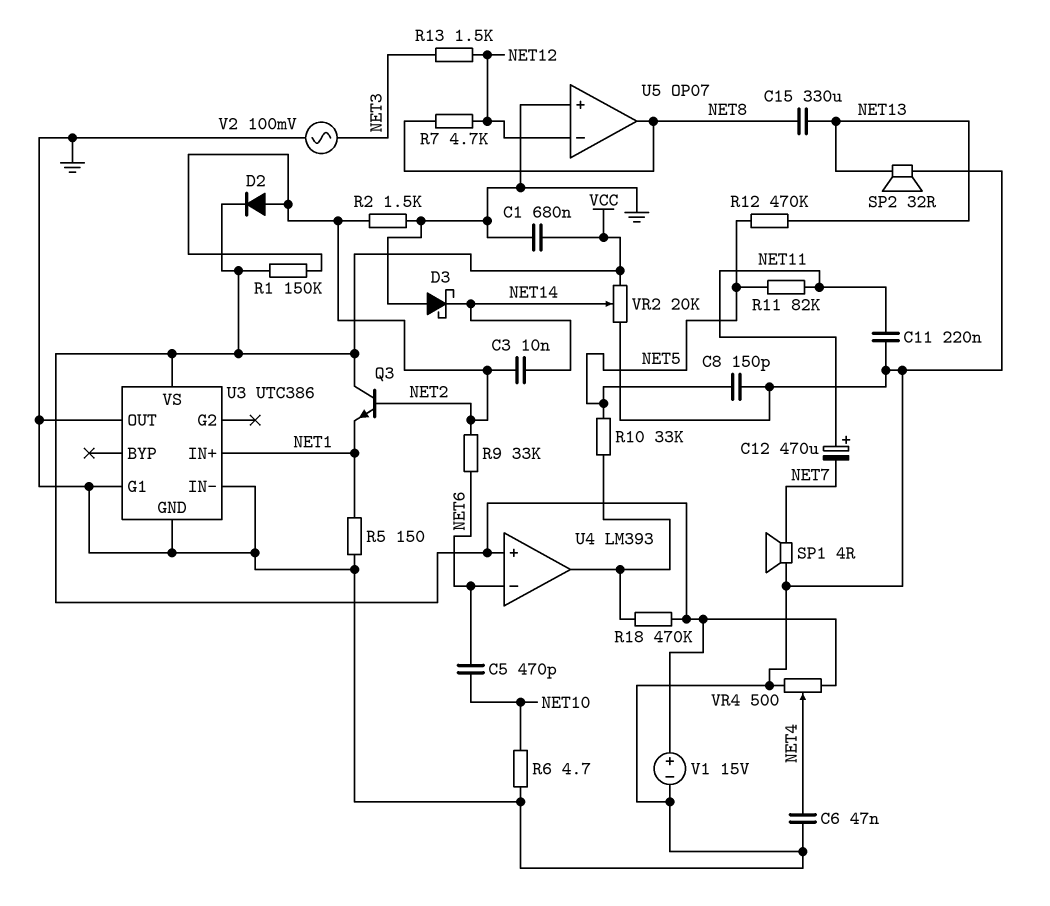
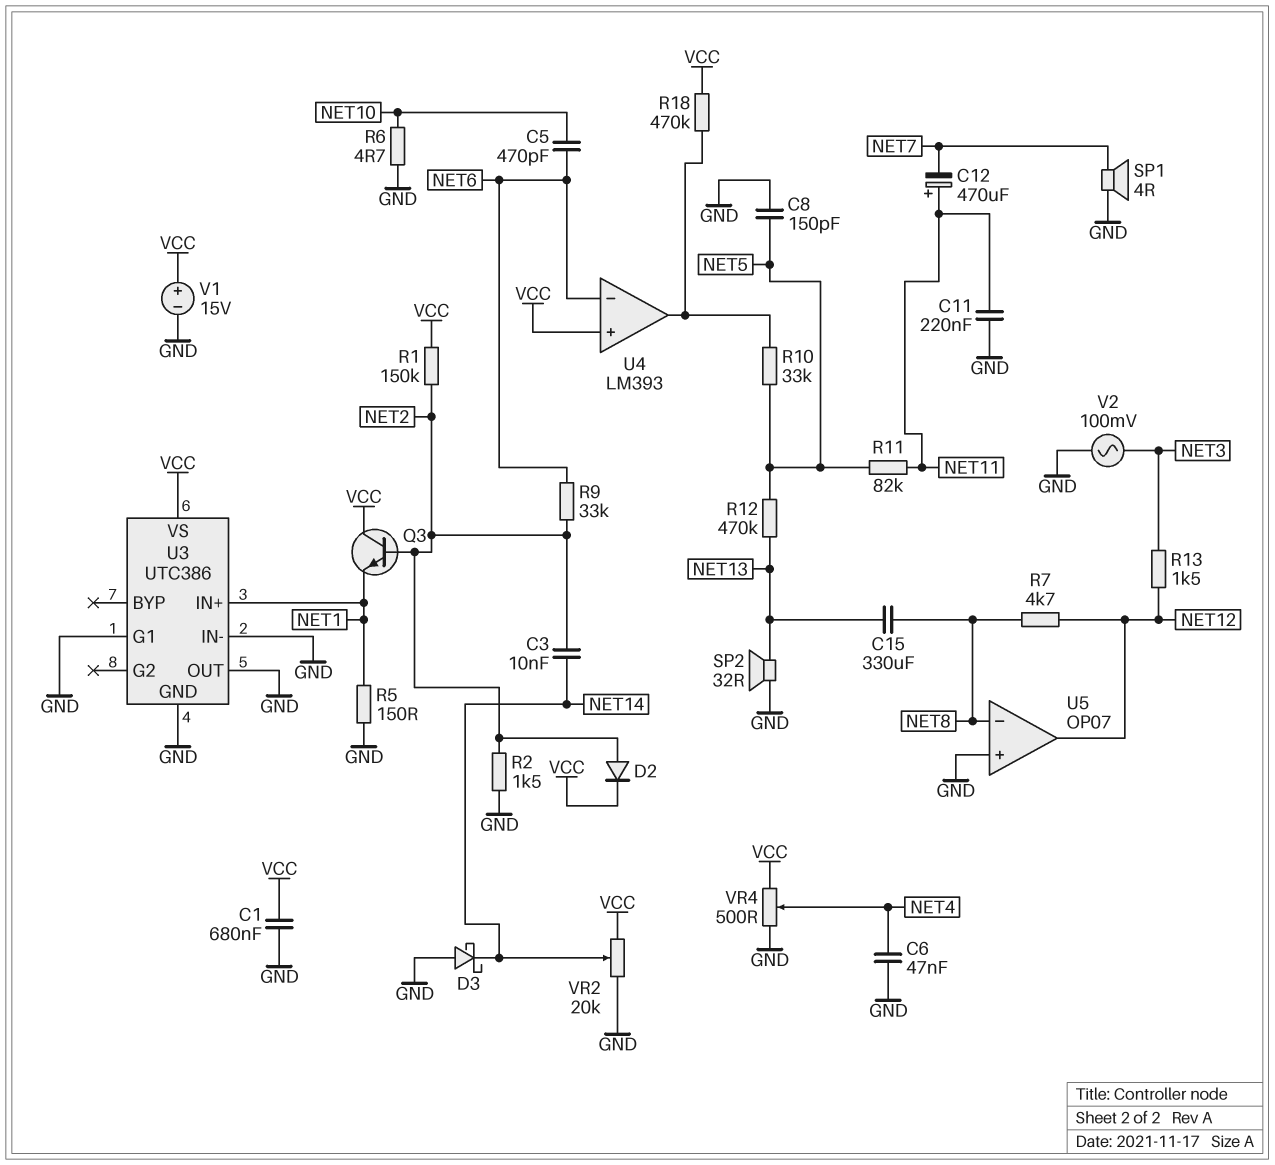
U5 pin in-: NET12 -> NET8
U5 pin out: NET8 -> NET12

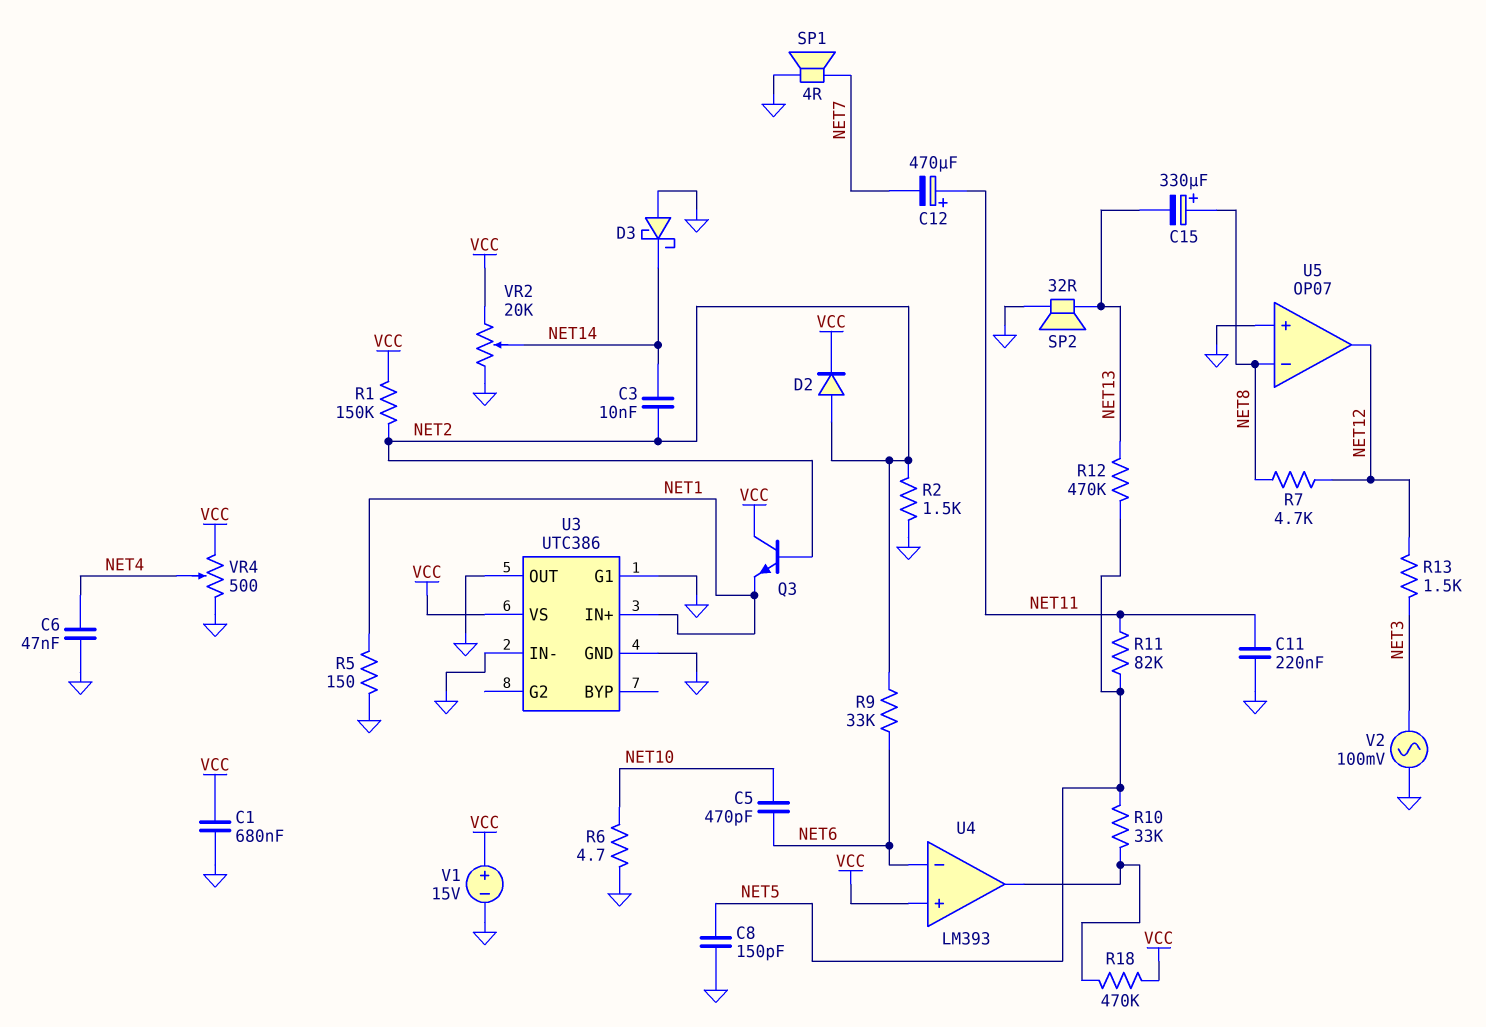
C15: 330uF (NET8, NET13) -> 330uF (plus NET8, minus NET13)

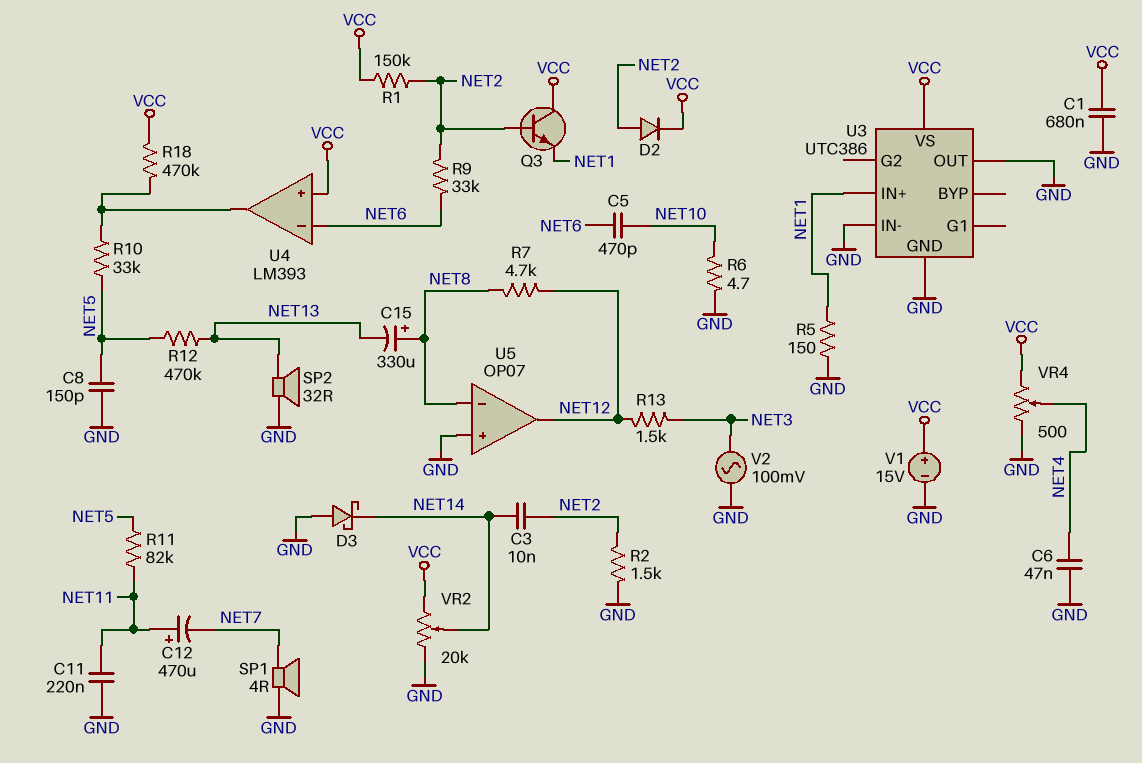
U3 pin G1: GND -> none

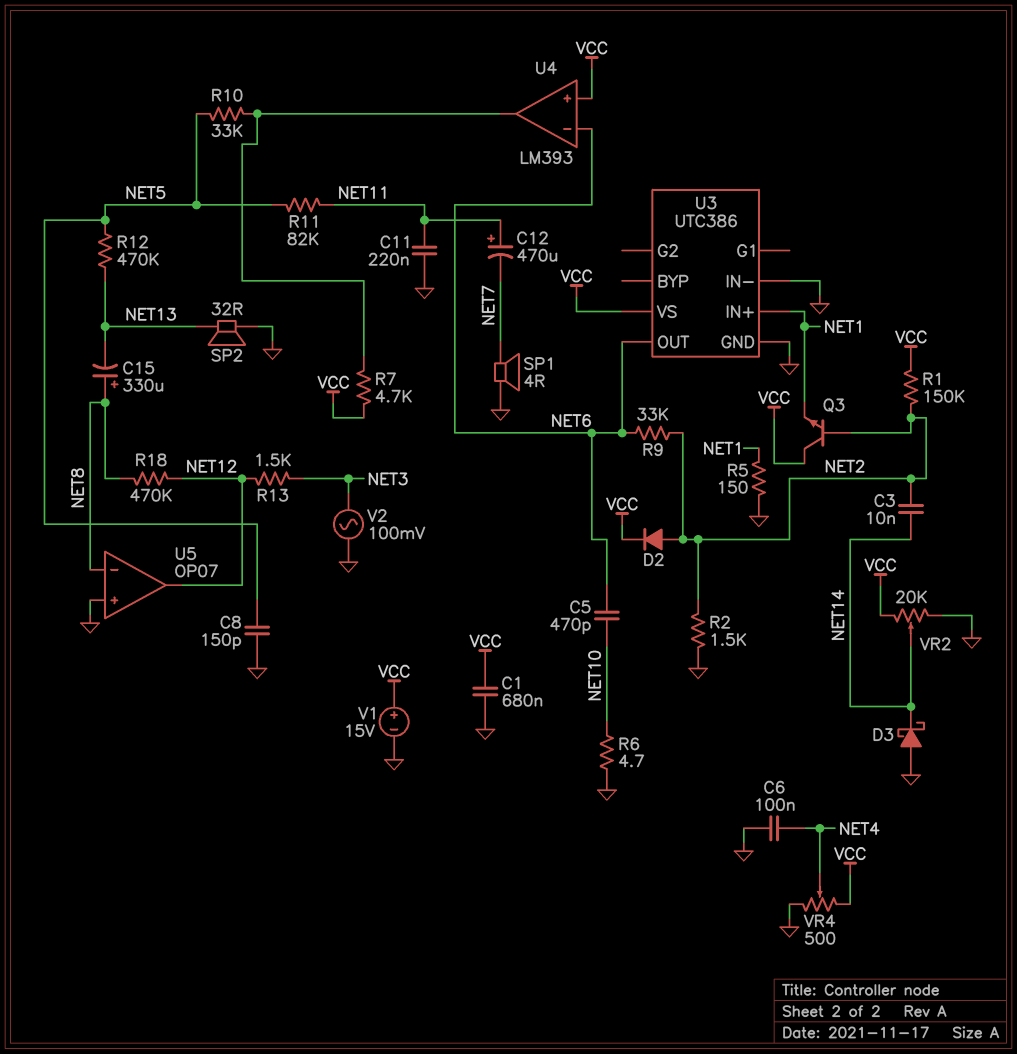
C6: 47nF (GND, NET4) -> 100nF (GND, NET4)
R7: 4.7k (NET8, NET12) -> 4.7k (U4/out, VCC)
R18: 470k (U4/out, VCC) -> 470k (NET8, NET12)
U3 pin OUT: GND -> NET6

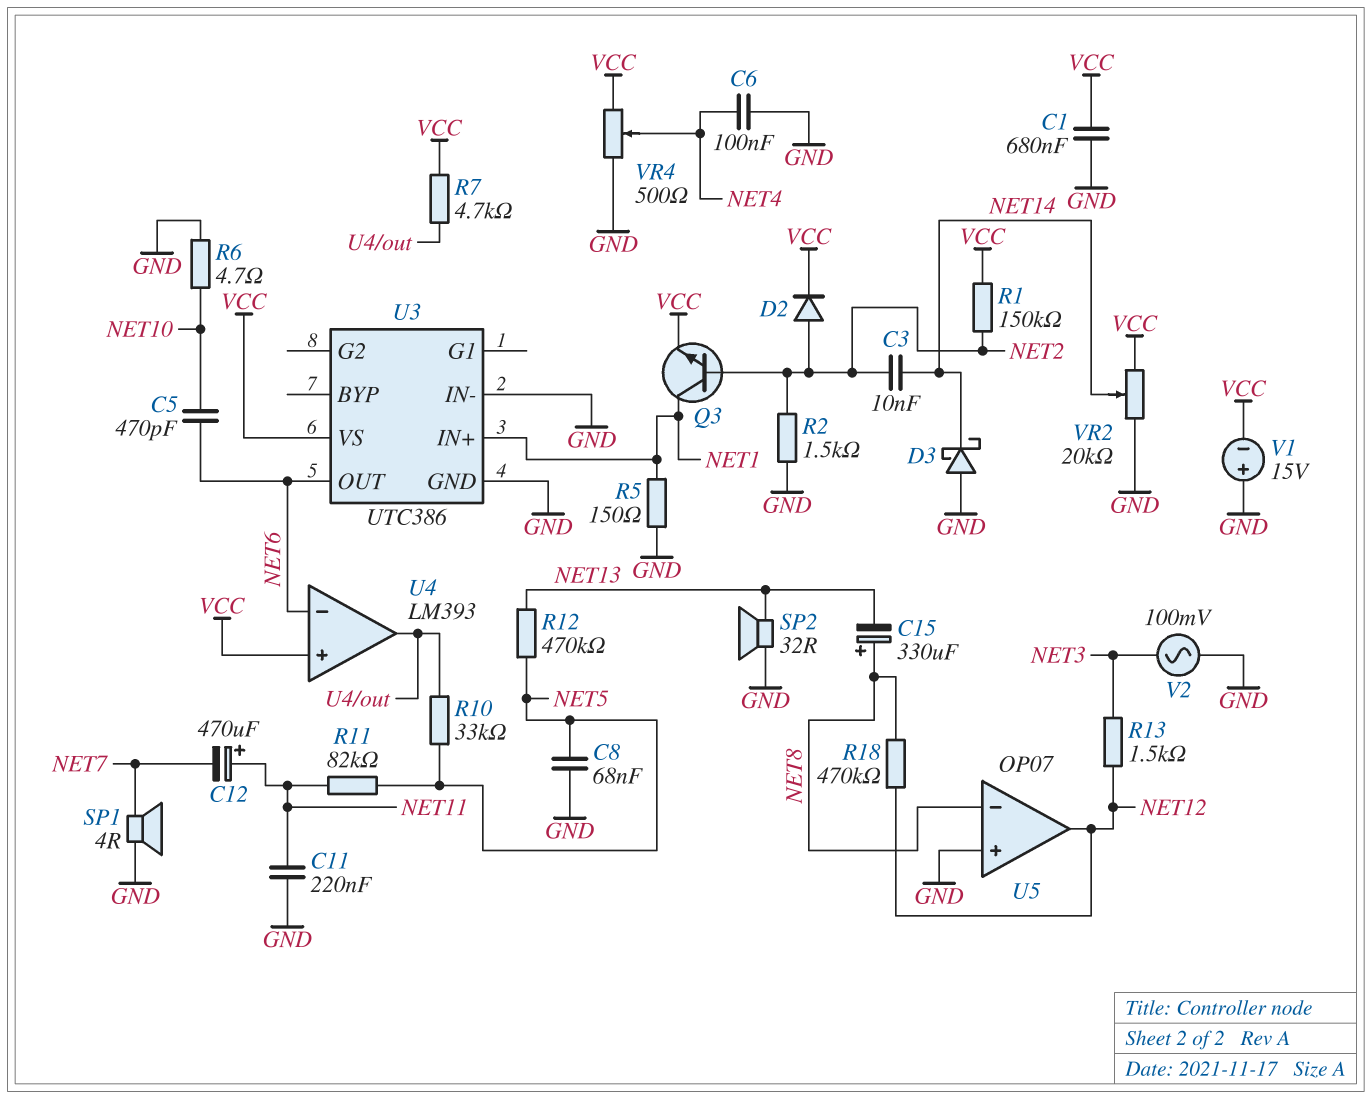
C8: 150pF (GND, NET5) -> 68nF (GND, NET5)
Q3: NPN (B NET2, C VCC, E NET1) -> NPN (B NET2, C NET1, E VCC)
R9: 33k (NET2, NET6) -> none
V1: 15V (plus VCC, minus GND) -> 15V (plus GND, minus VCC)

